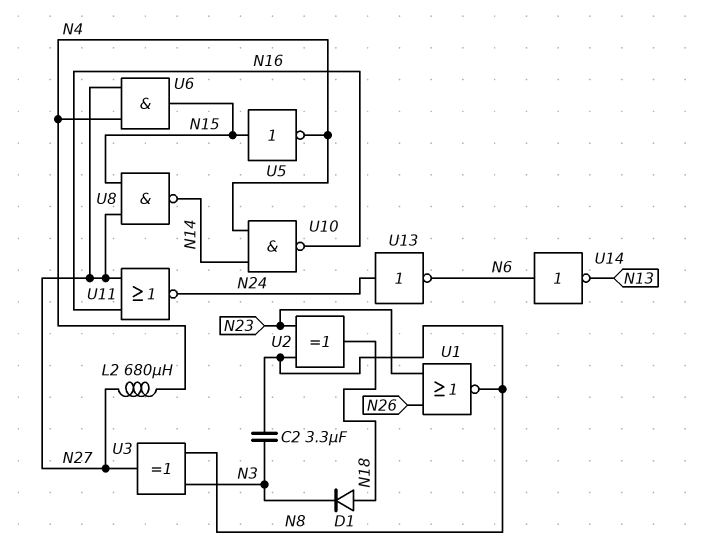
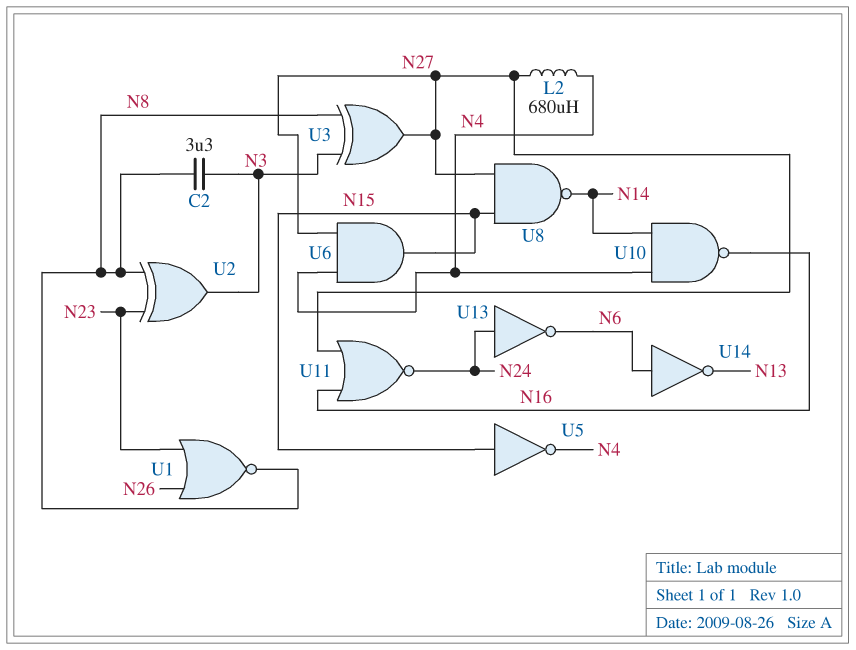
D1: diode (A N18, K N3) -> none
U2: XOR (in N8, in N23, out N18) -> XOR (in N8, in N23, out N3)

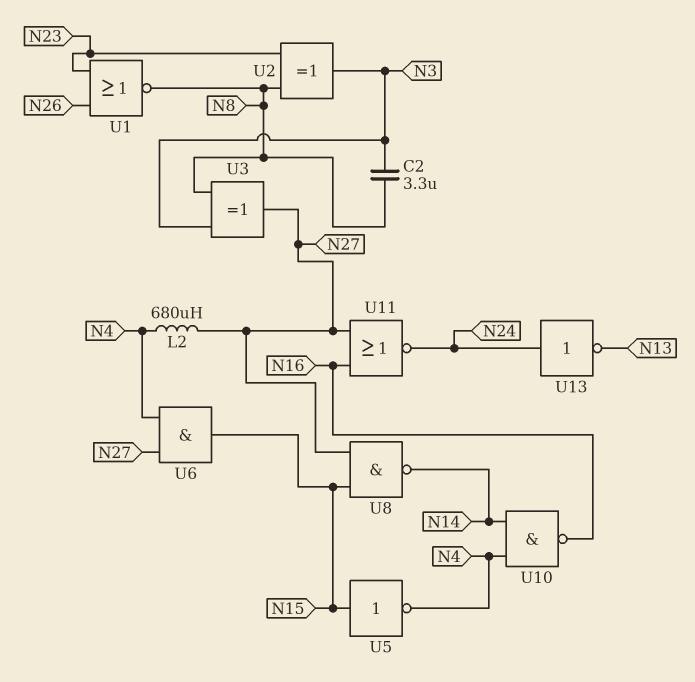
U13: NOT (in N24, out N6) -> NOT (in N24, out N13)
U14: NOT (in N6, out N13) -> none

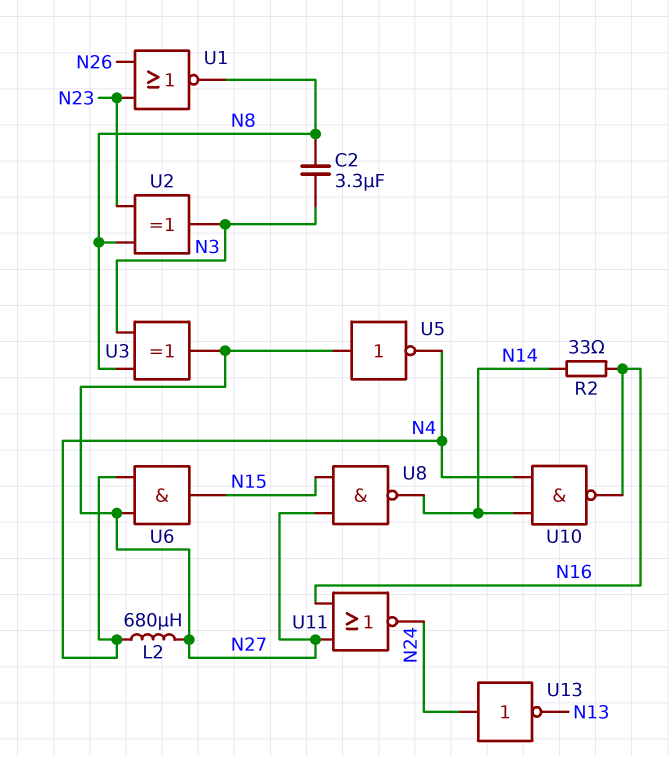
R2: none -> 33 (N14, N16)
U5: NOT (in N15, out N4) -> NOT (in N27, out N4)

